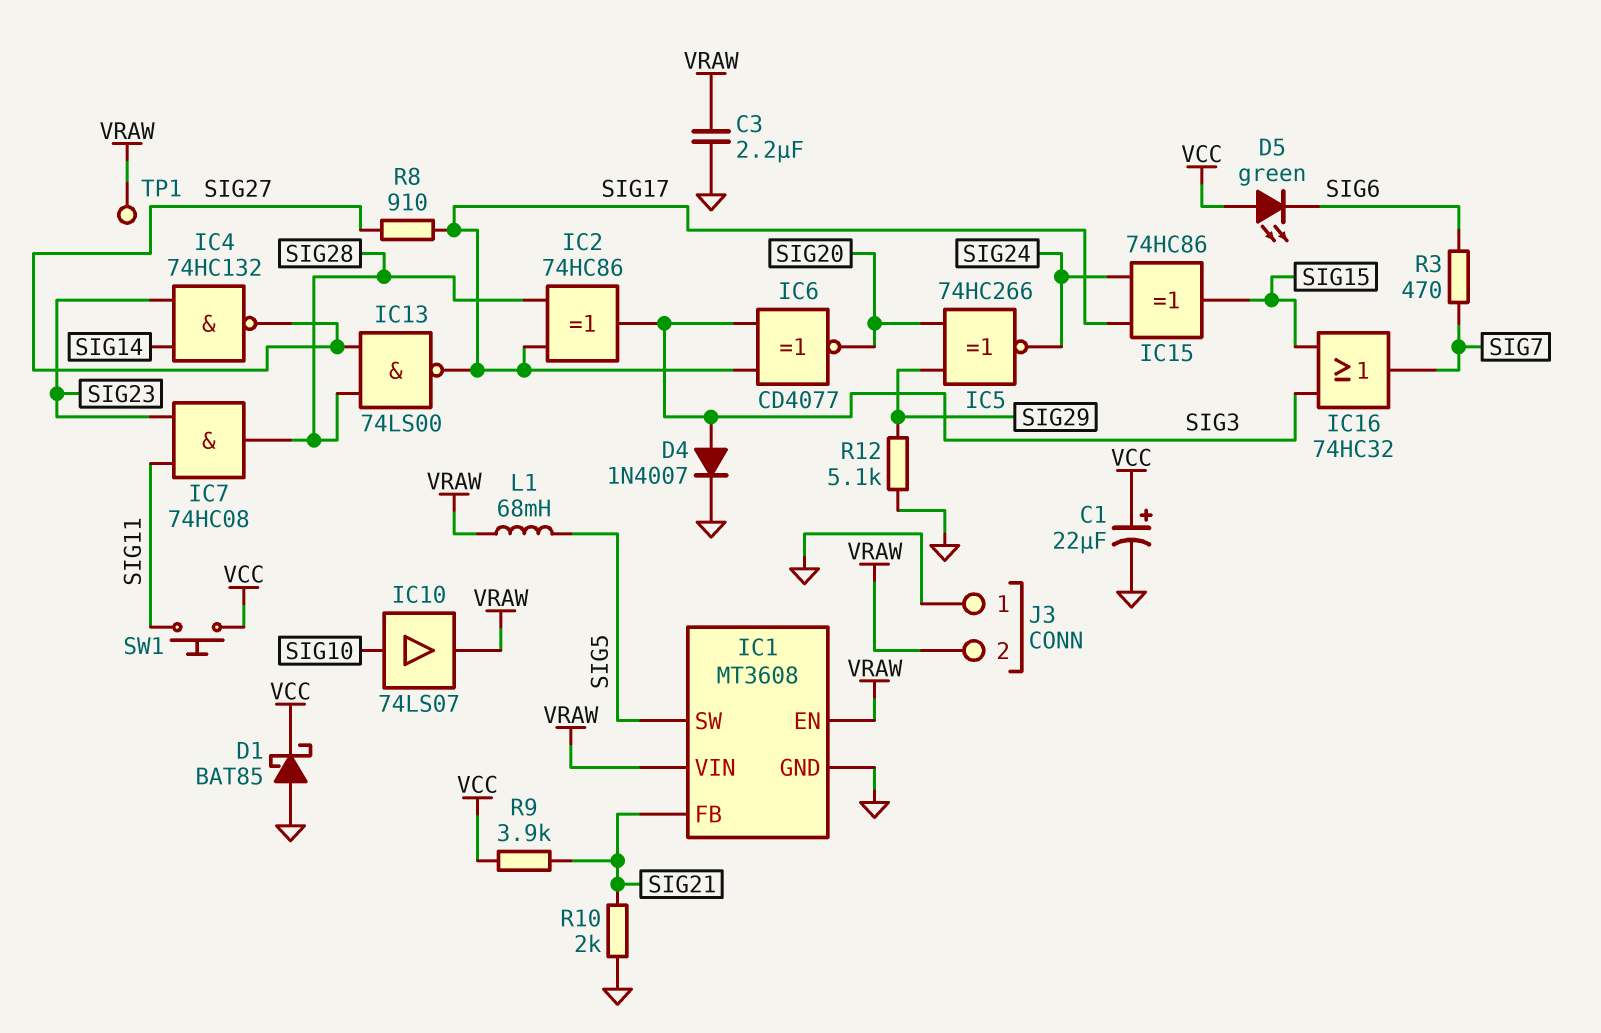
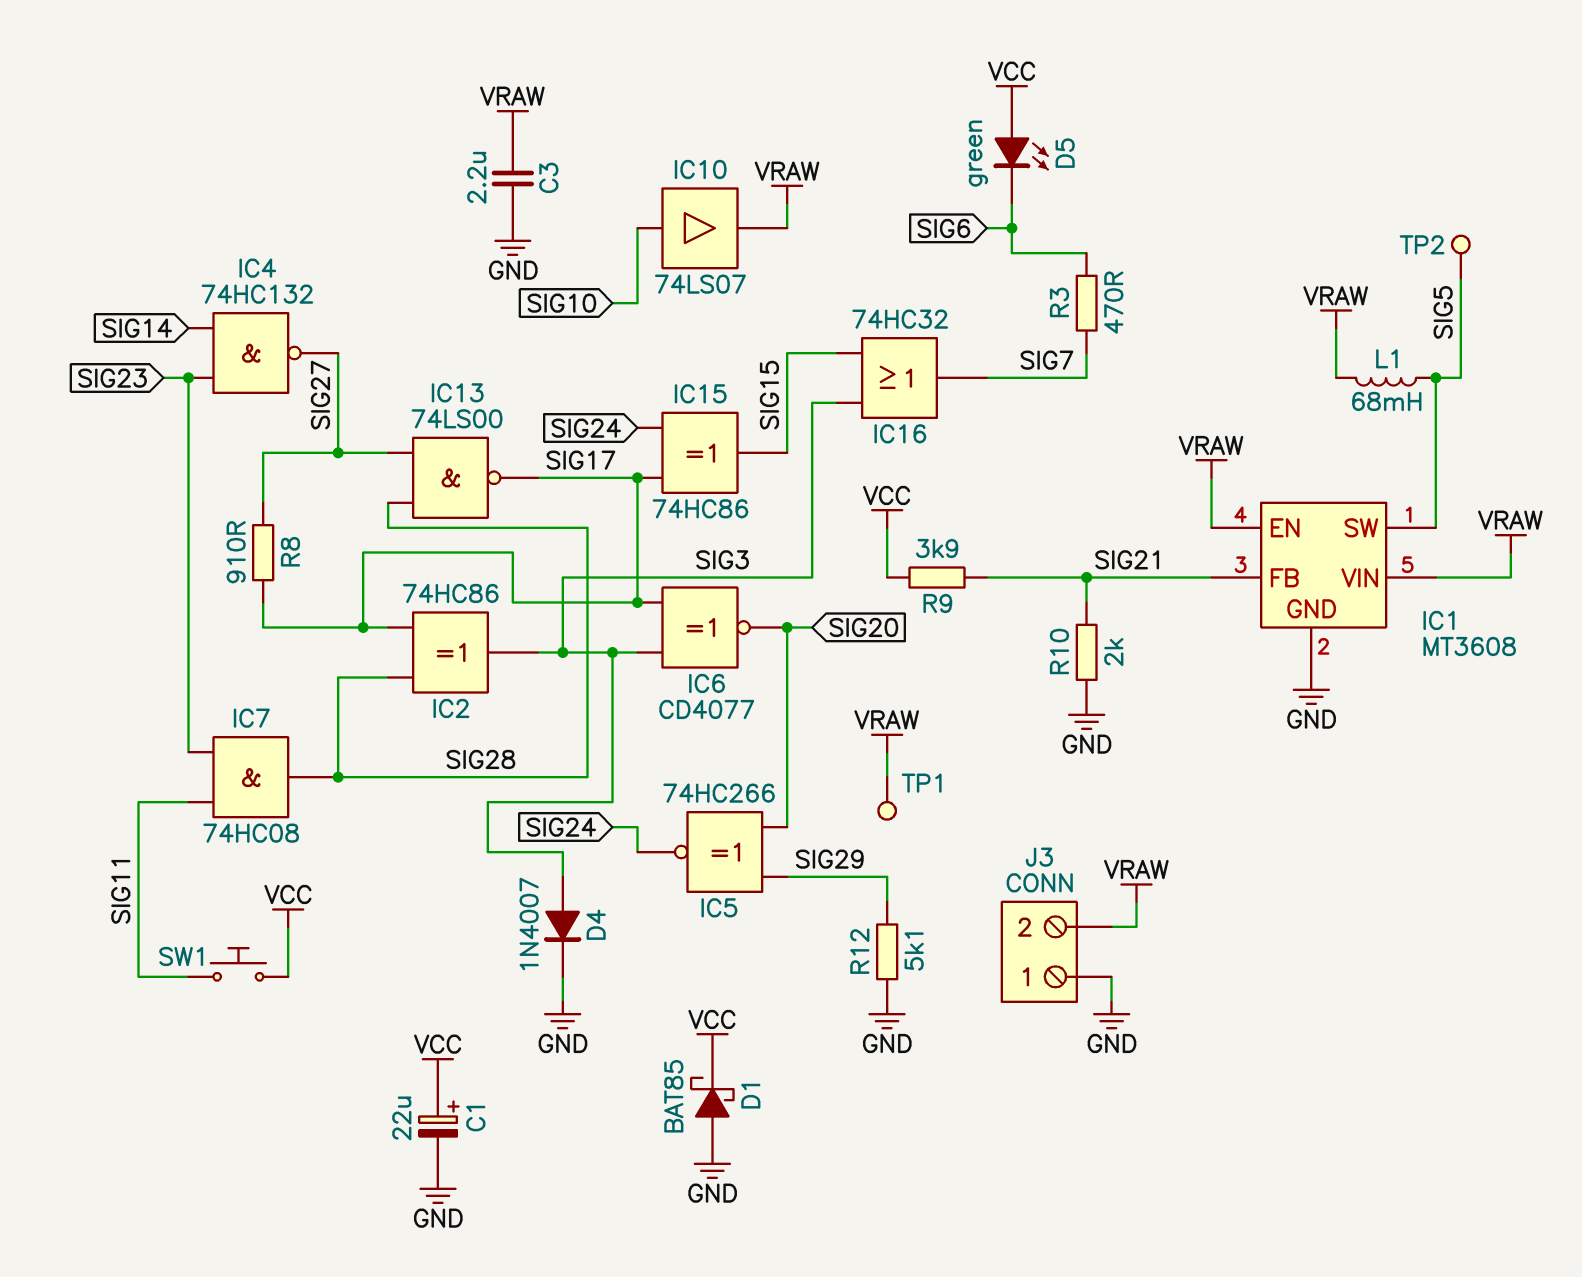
TP2: none -> test point (SIG5)

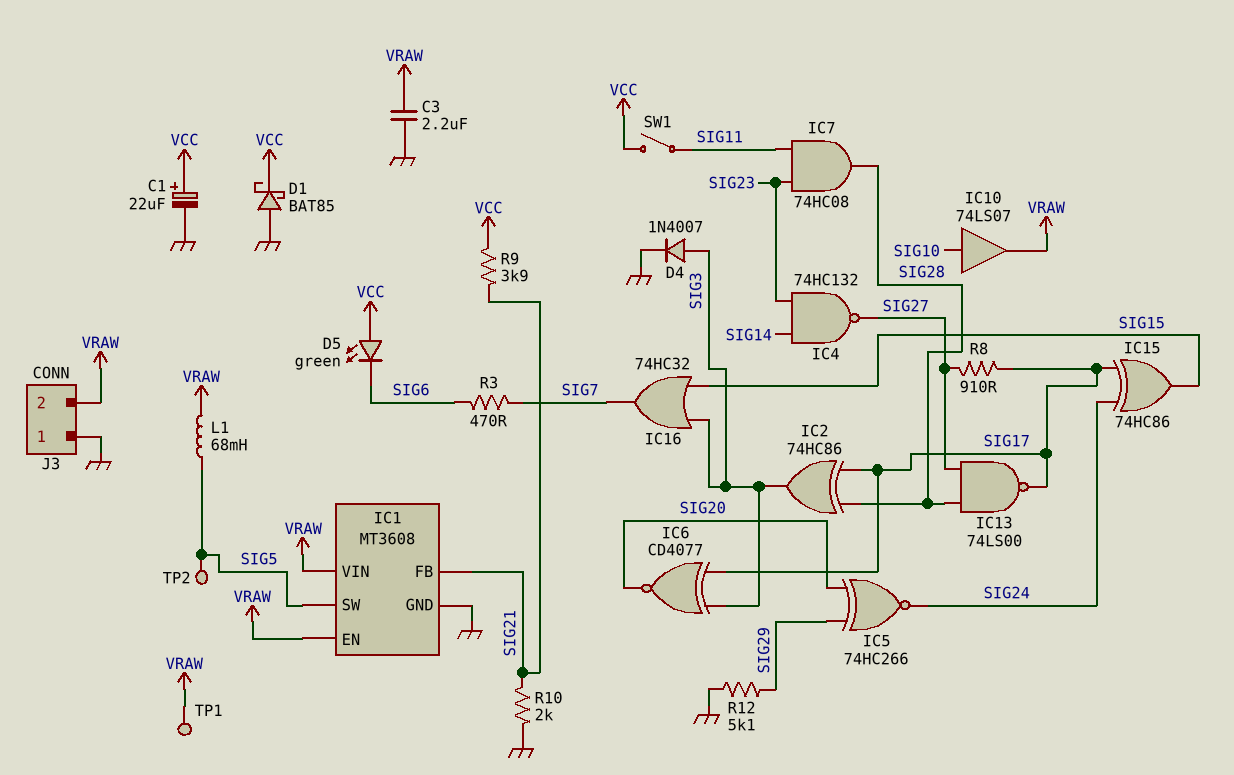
SW1: button (SIG11, VCC) -> switch (SIG11, VCC)

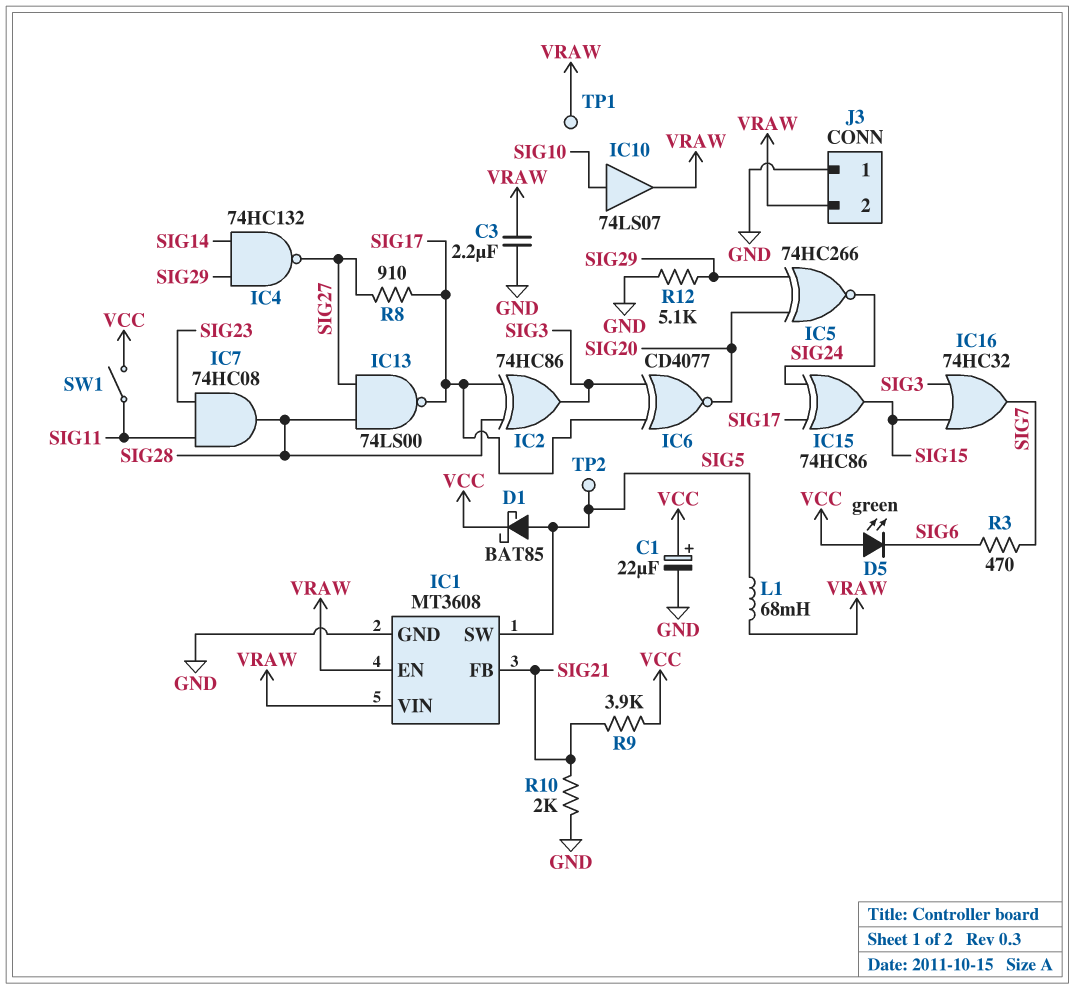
D1: schottky BAT85 (A GND, K VCC) -> schottky BAT85 (A SIG5, K VCC)
D4: diode 1N4007 (A SIG3, K GND) -> none
IC4: NAND 74HC132 (in SIG14, in SIG23, out SIG27) -> NAND 74HC132 (in SIG14, in SIG29, out SIG27)

